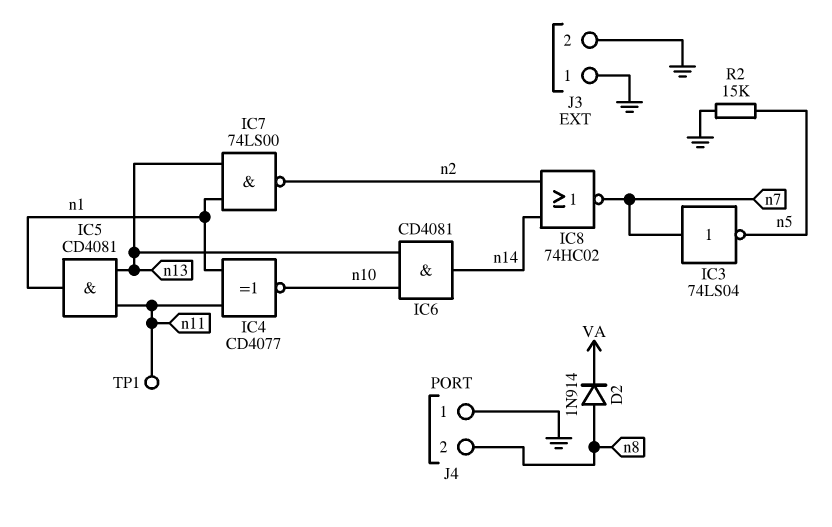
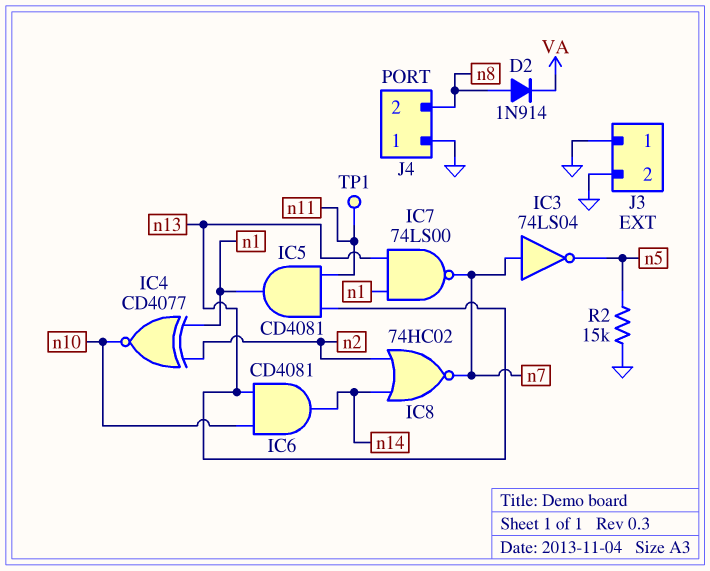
IC4: XNOR CD4077 (in n1, in n11, out n10) -> XNOR CD4077 (in n1, in n2, out n10)
IC7: NAND 74LS00 (in n1, in n13, out n2) -> NAND 74LS00 (in n1, in n13, out n7)

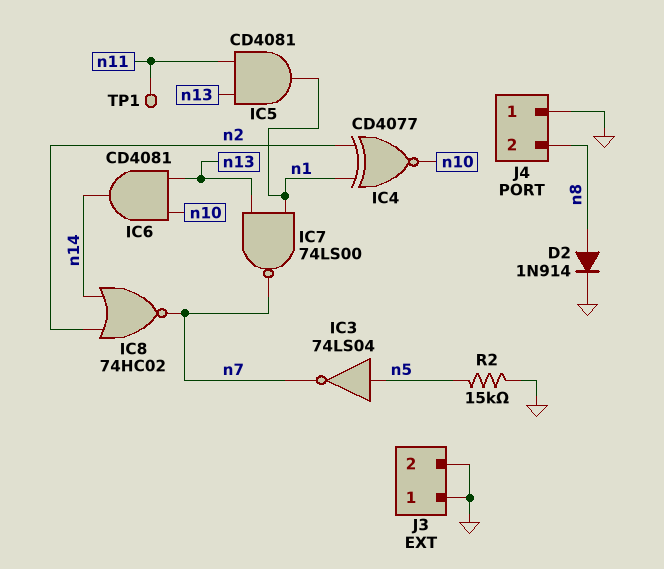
D2: diode 1N914 (A n8, K VA) -> diode 1N914 (A n8, K GND)
IC3: NOT 74LS04 (in n7, out n5) -> NOT 74LS04 (in n5, out n7)

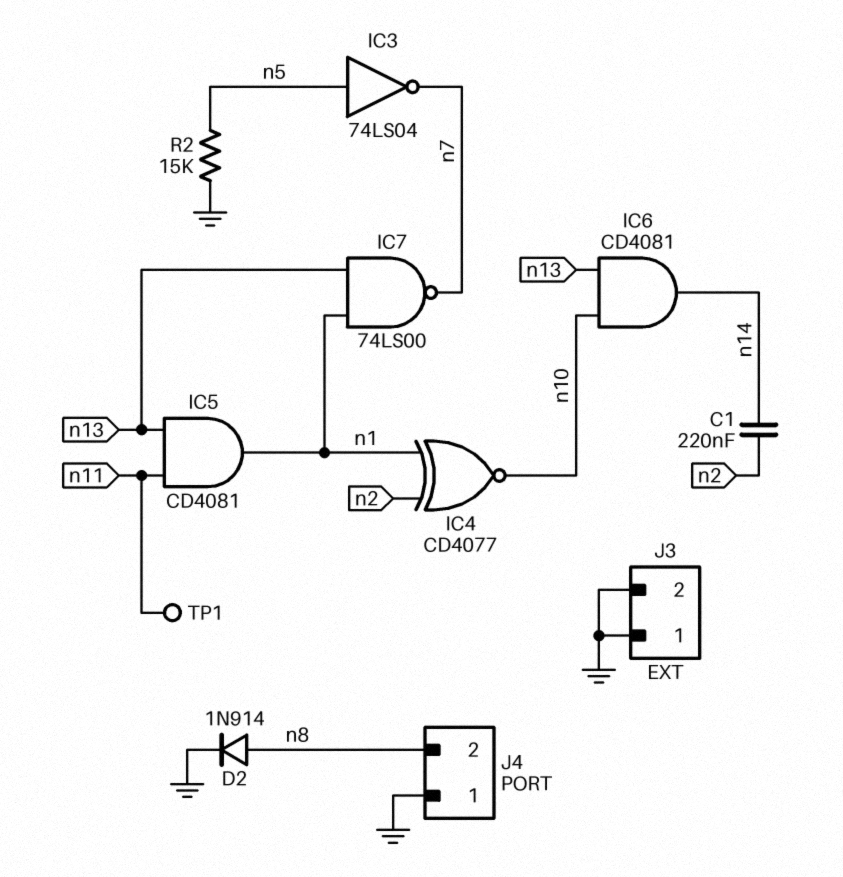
C1: none -> 220nF (n2, n14)
IC8: NOR 74HC02 (in n2, in n14, out n7) -> none

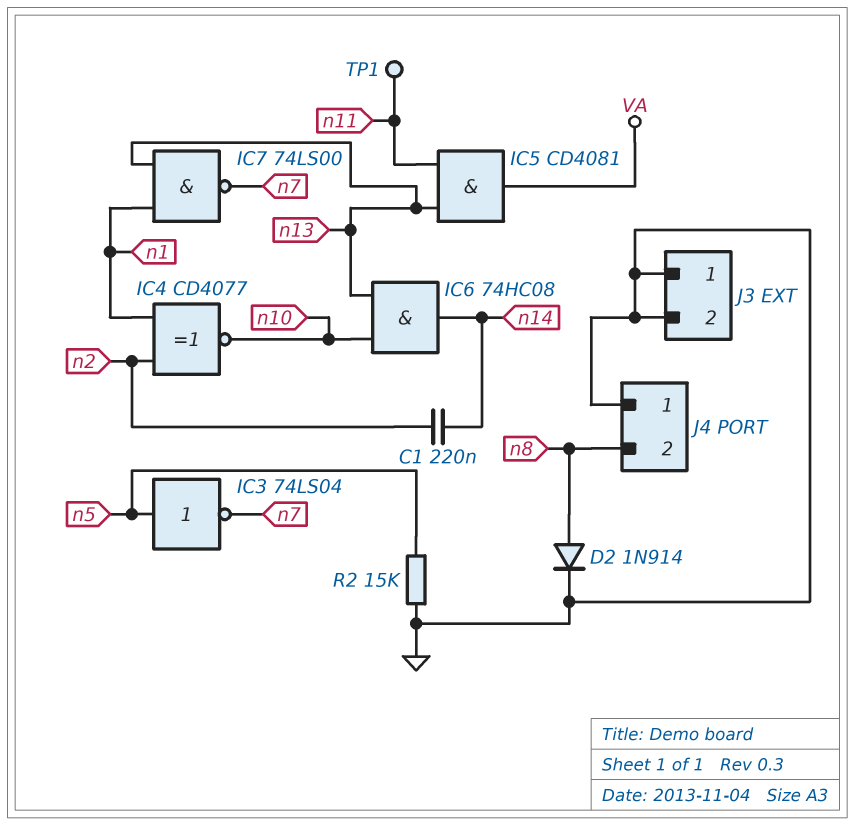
IC5: AND CD4081 (in n11, in n13, out n1) -> AND CD4081 (in n11, in n13, out VA)
IC6: AND CD4081 (in n10, in n13, out n14) -> AND 74HC08 (in n10, in n13, out n14)

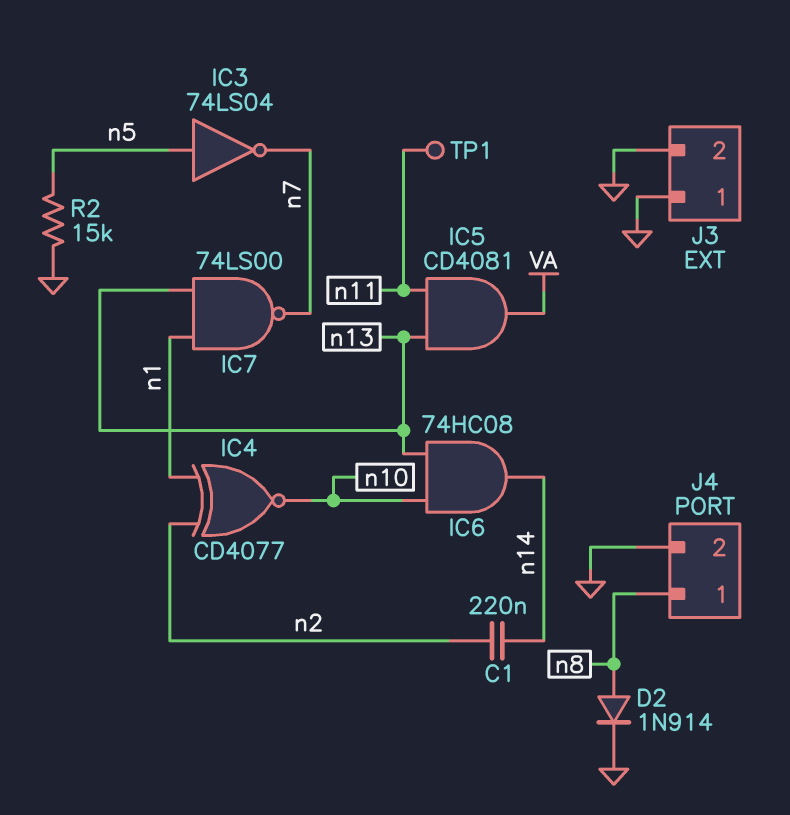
J4 pin 1: GND -> n8
J4 pin 2: n8 -> GND

